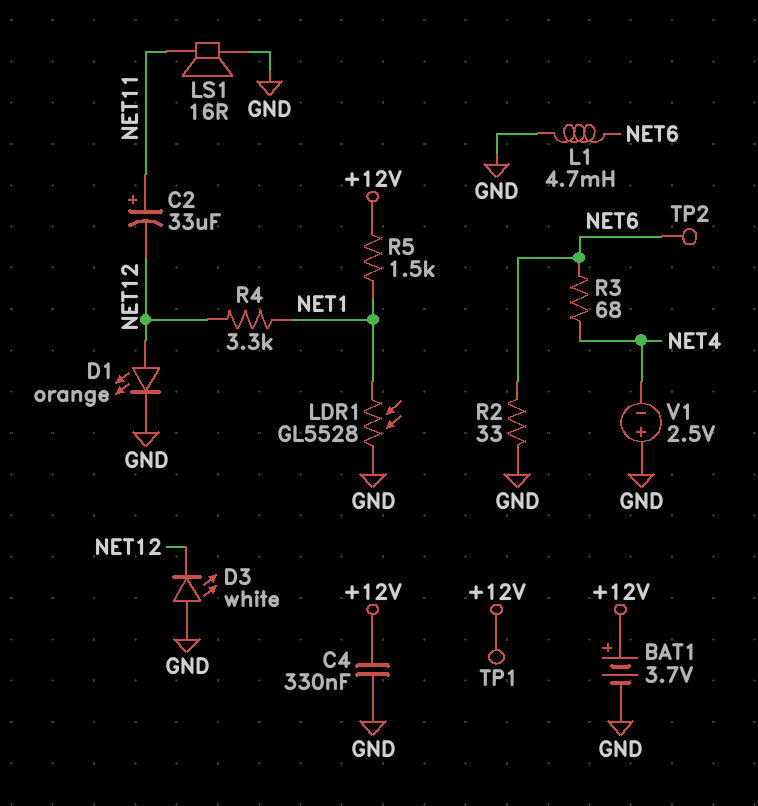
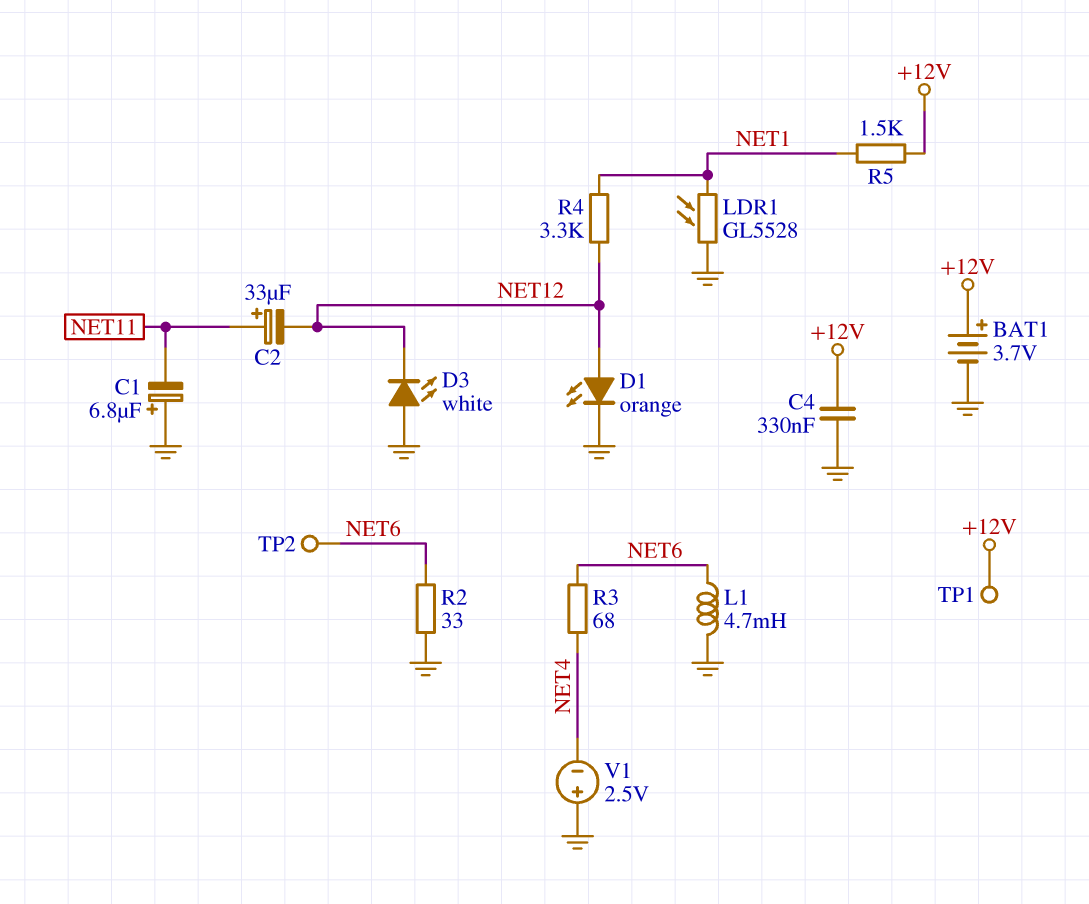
C1: none -> 6.8uF (plus GND, minus NET11)
LS1: speaker 16R (GND, NET11) -> none

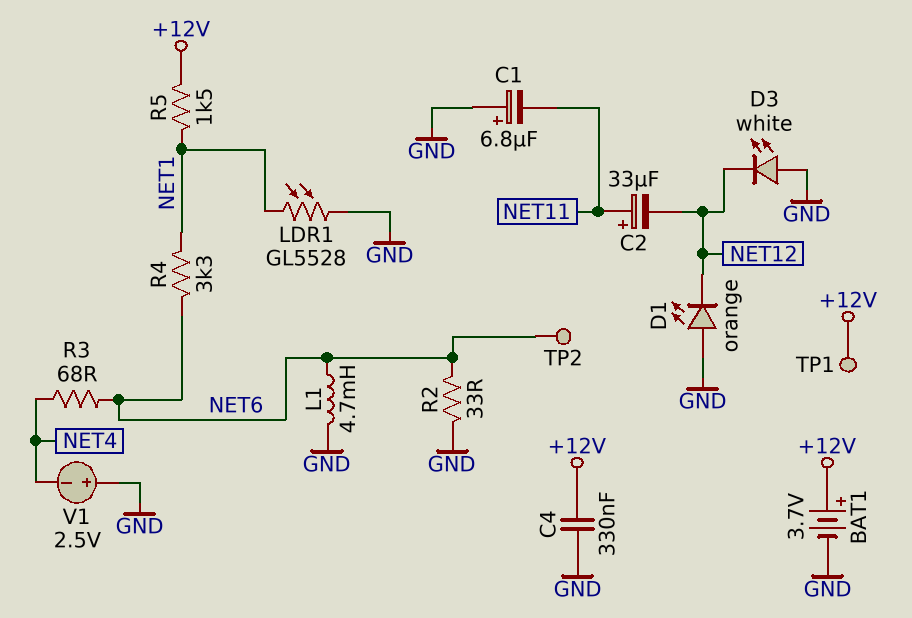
D1: LED orange (A NET12, K GND) -> LED orange (A GND, K NET12)
R4: 3.3k (NET1, NET12) -> 3.3k (NET1, NET6)

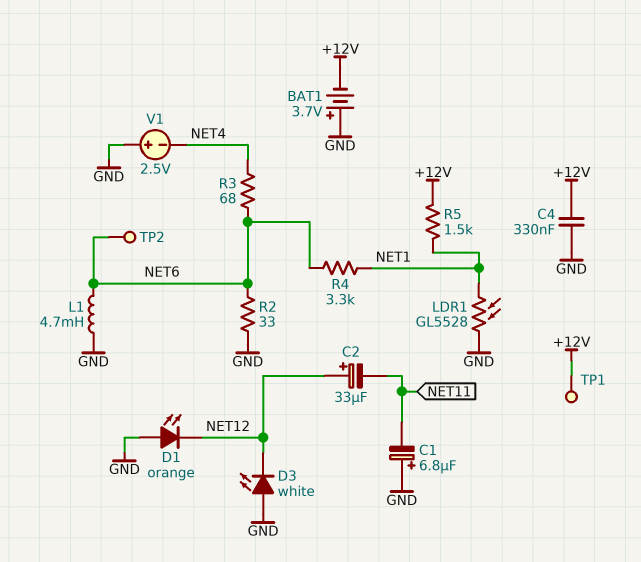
BAT1: 3.7V (plus +12V, minus GND) -> 3.7V (plus GND, minus +12V)
C2: 33uF (plus NET11, minus NET12) -> 33uF (plus NET12, minus NET11)

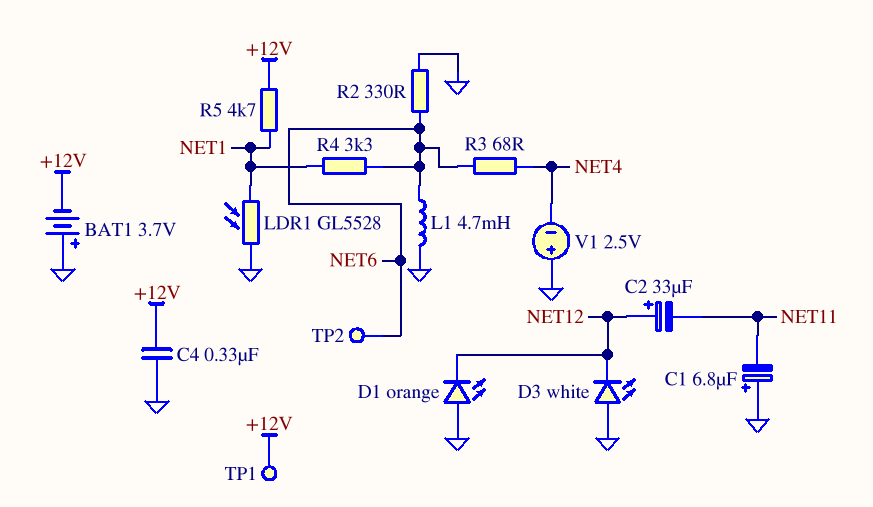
R2: 33 (GND, NET6) -> 330 (GND, NET6)
R5: 1.5k (+12V, NET1) -> 4.7k (+12V, NET1)

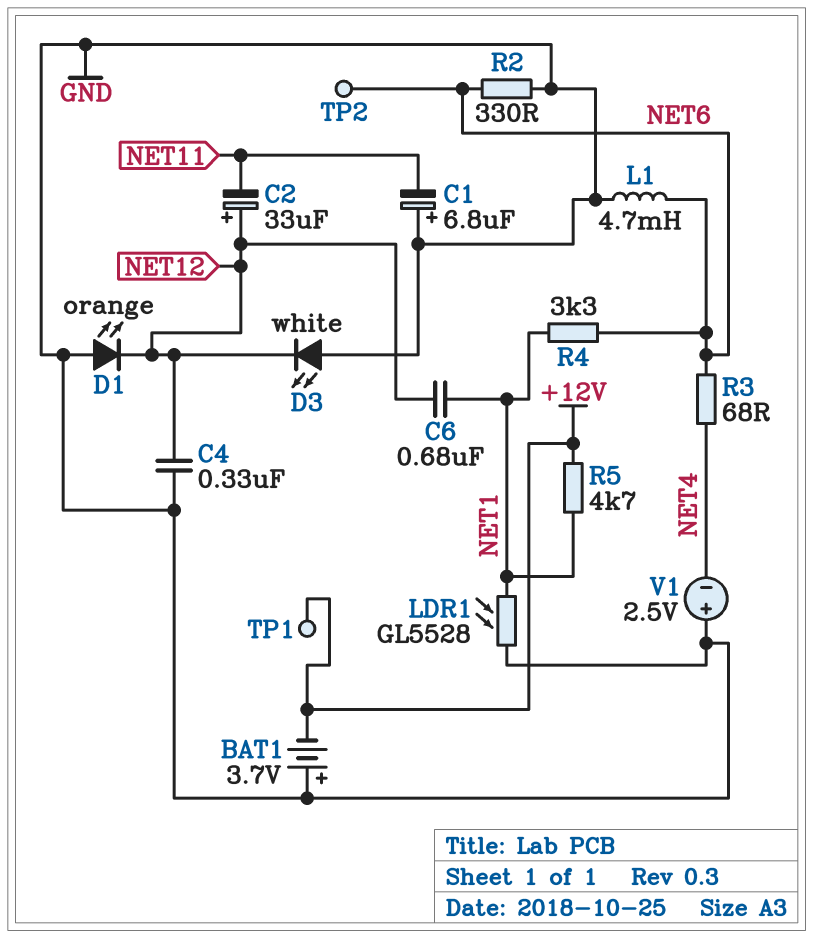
C4: 330nF (+12V, GND) -> 330nF (GND, NET12)
C6: none -> 680nF (NET1, NET12)

